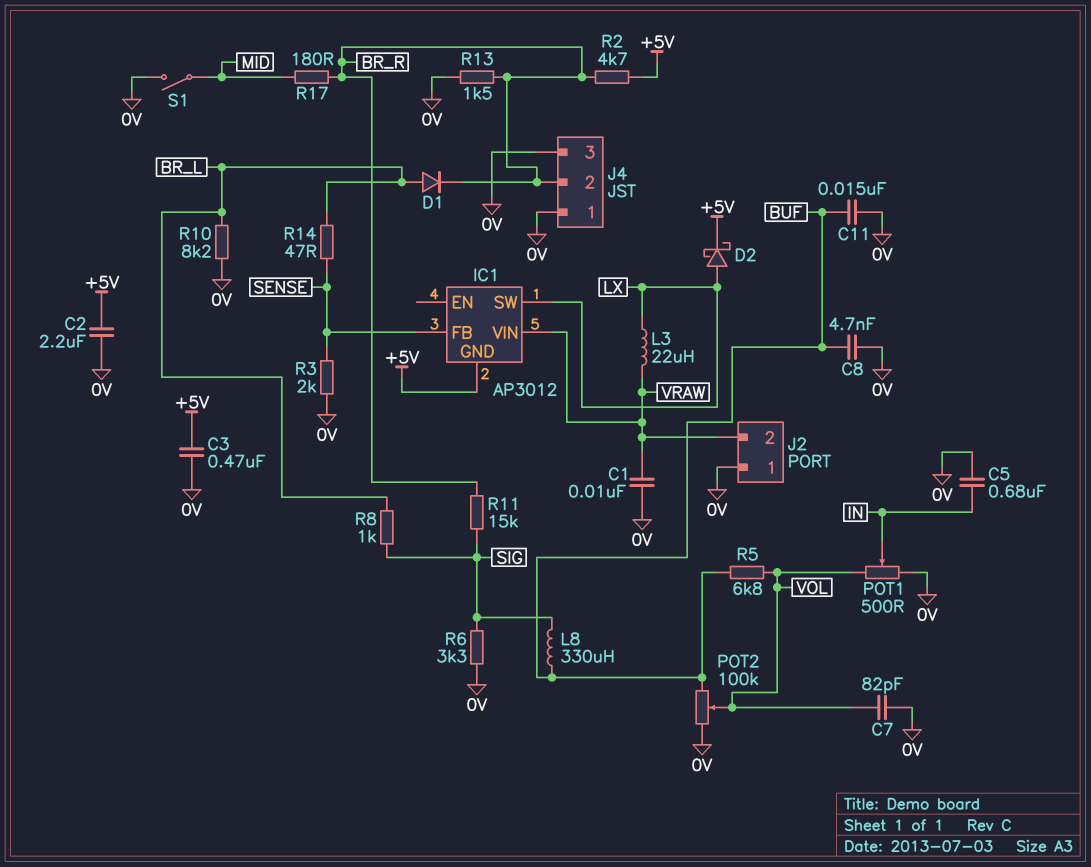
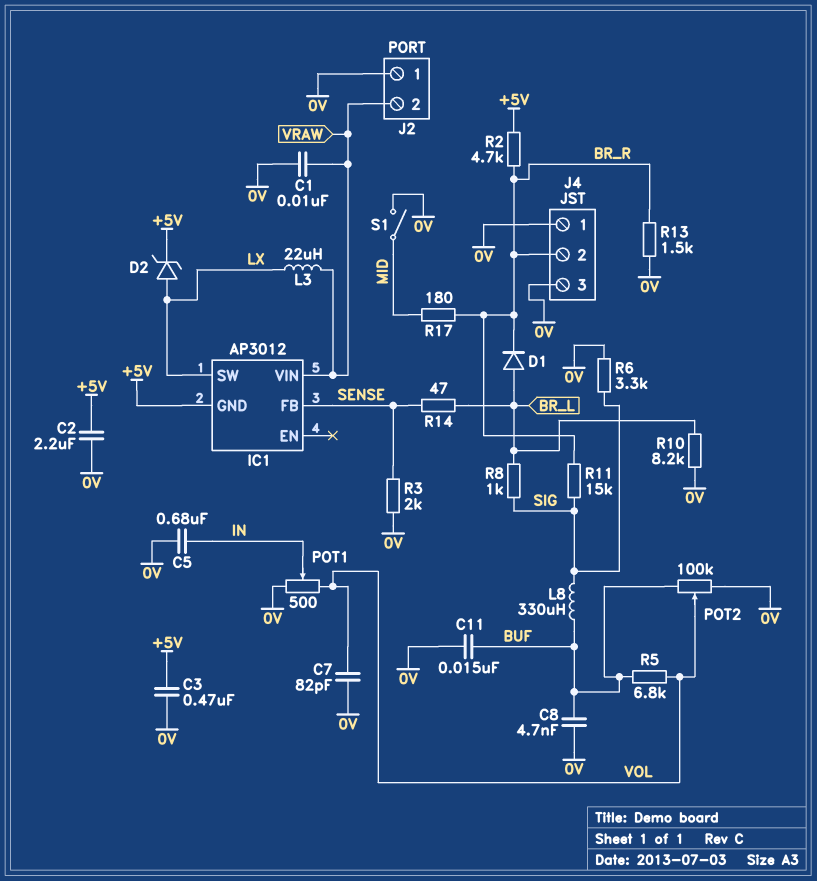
D2: schottky (A LX, K +5V) -> zener (A LX, K +5V)

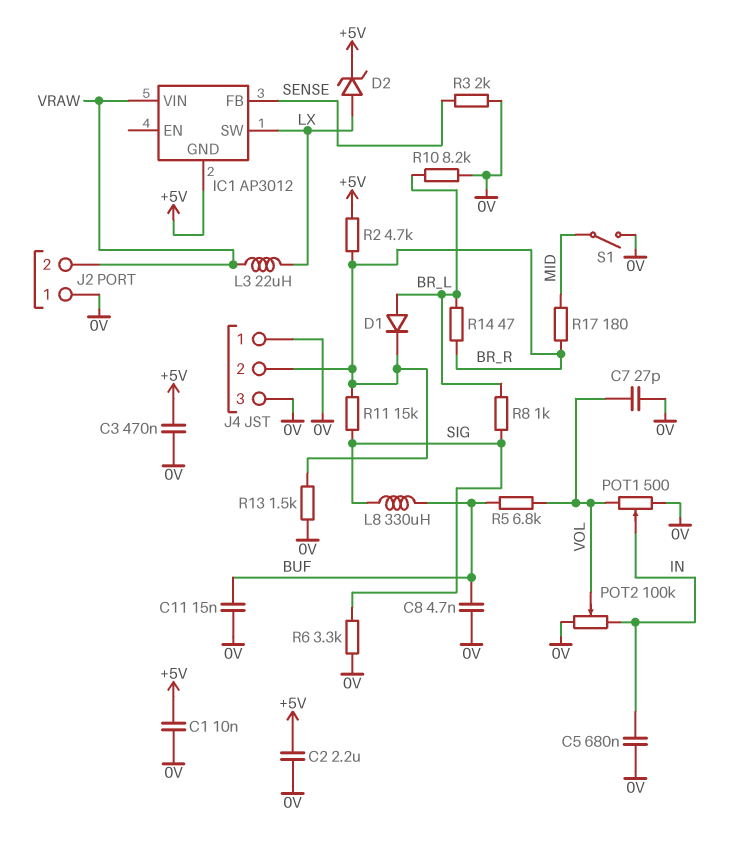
C1: 10nF (0V, VRAW) -> 10nF (+5V, 0V)
C7: 82pF (0V, VOL) -> 27pF (0V, VOL)
POT2: 100k (0V, BUF, wiper VOL) -> 100k (0V, IN, wiper VOL)
R14: 47 (BR_L, SENSE) -> 47 (BR_L, BR_R)

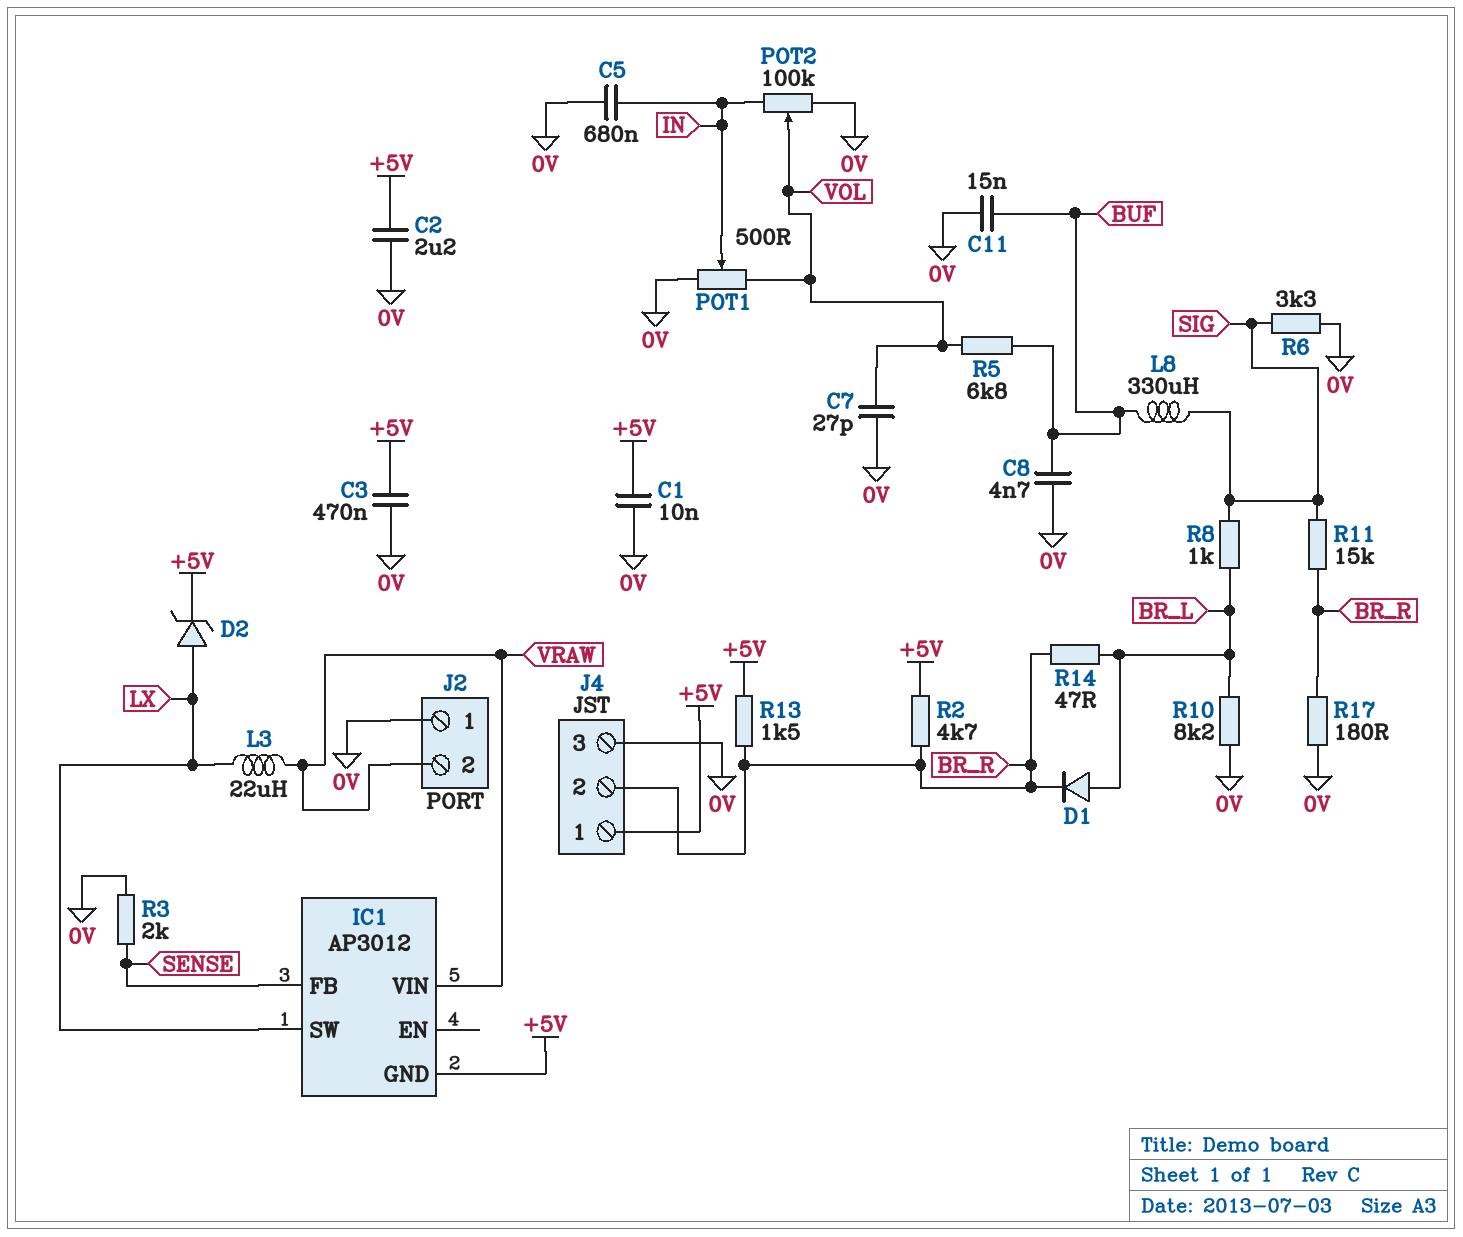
J4 pin 1: 0V -> +5V
R13: 1.5k (0V, BR_R) -> 1.5k (+5V, BR_R)
R17: 180 (BR_R, MID) -> 180 (0V, BR_R)
S1: switch (0V, MID) -> none

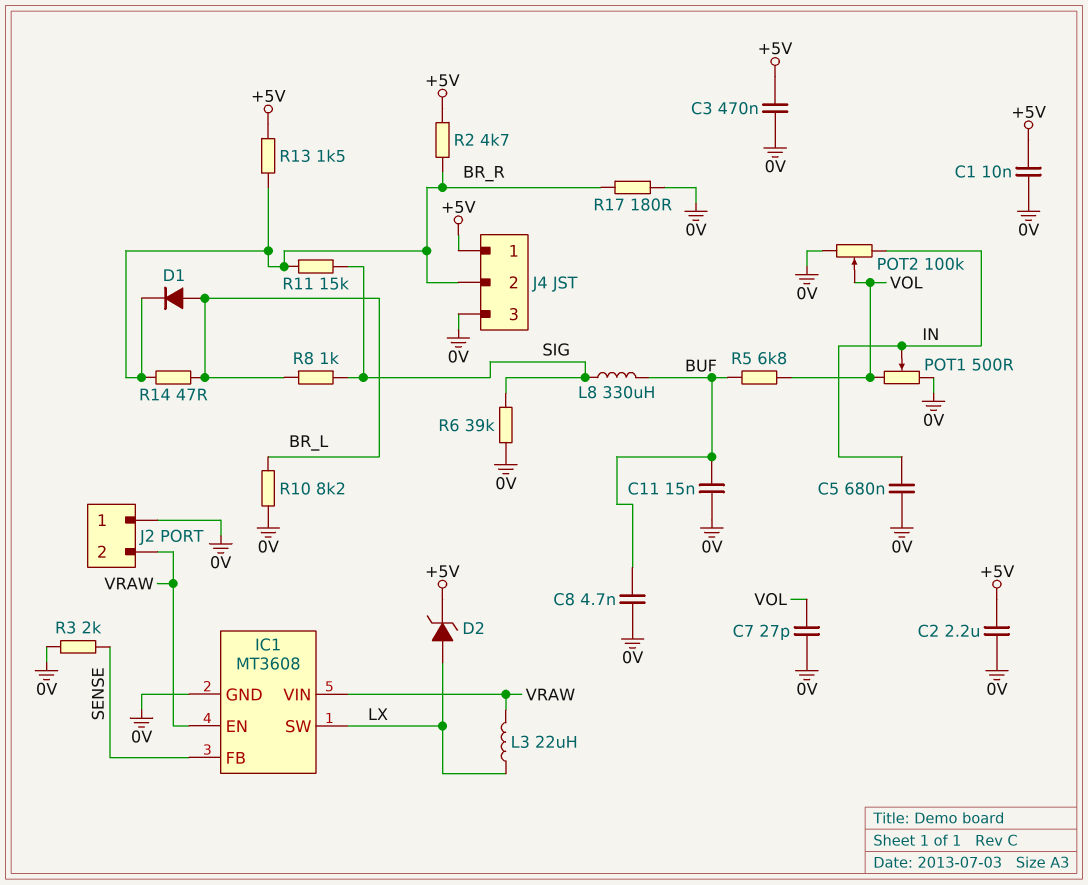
IC1: AP3012 -> MT3608
IC1 pin EN: none -> VRAW
IC1 pin GND: +5V -> 0V
R6: 3.3k (0V, SIG) -> 39k (0V, SIG)

